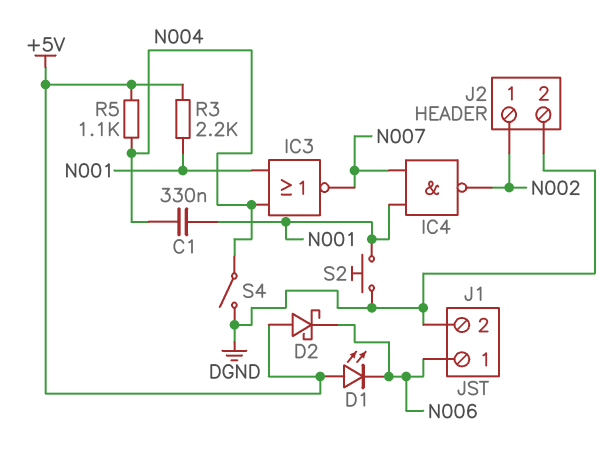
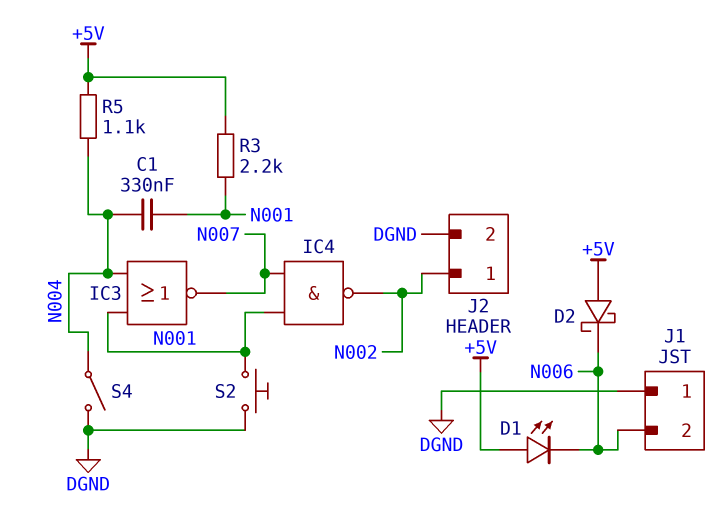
J1 pin 1: N006 -> DGND
J1 pin 2: DGND -> N006

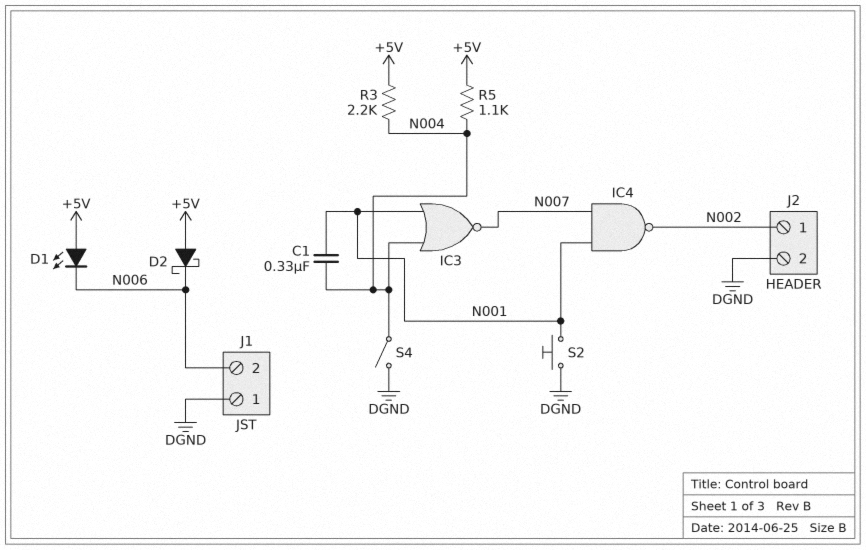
R3: 2.2k (+5V, N001) -> 2.2k (+5V, N004)

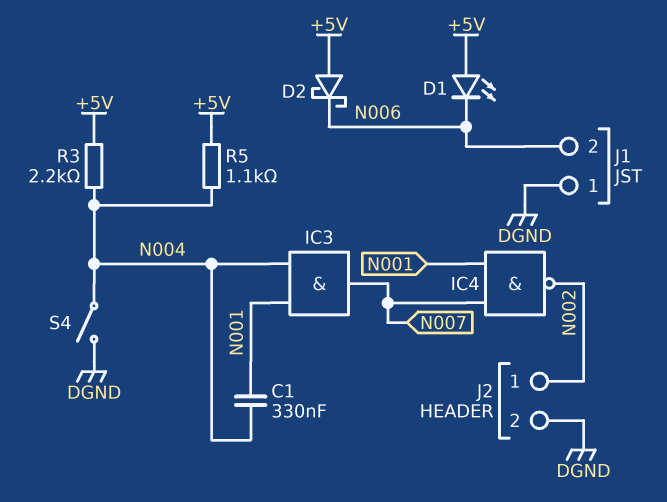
IC3: NOR (in N001, in N004, out N007) -> AND (in N001, in N004, out N007)
S2: button (DGND, N001) -> none

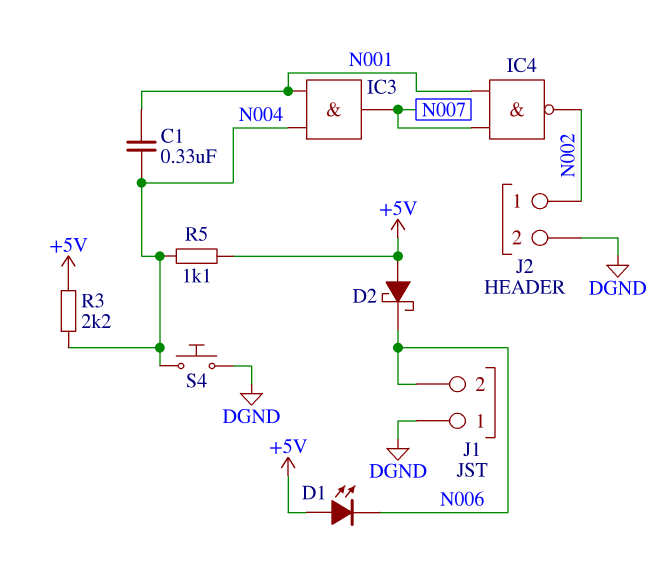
S4: switch (DGND, N004) -> button (DGND, N004)

